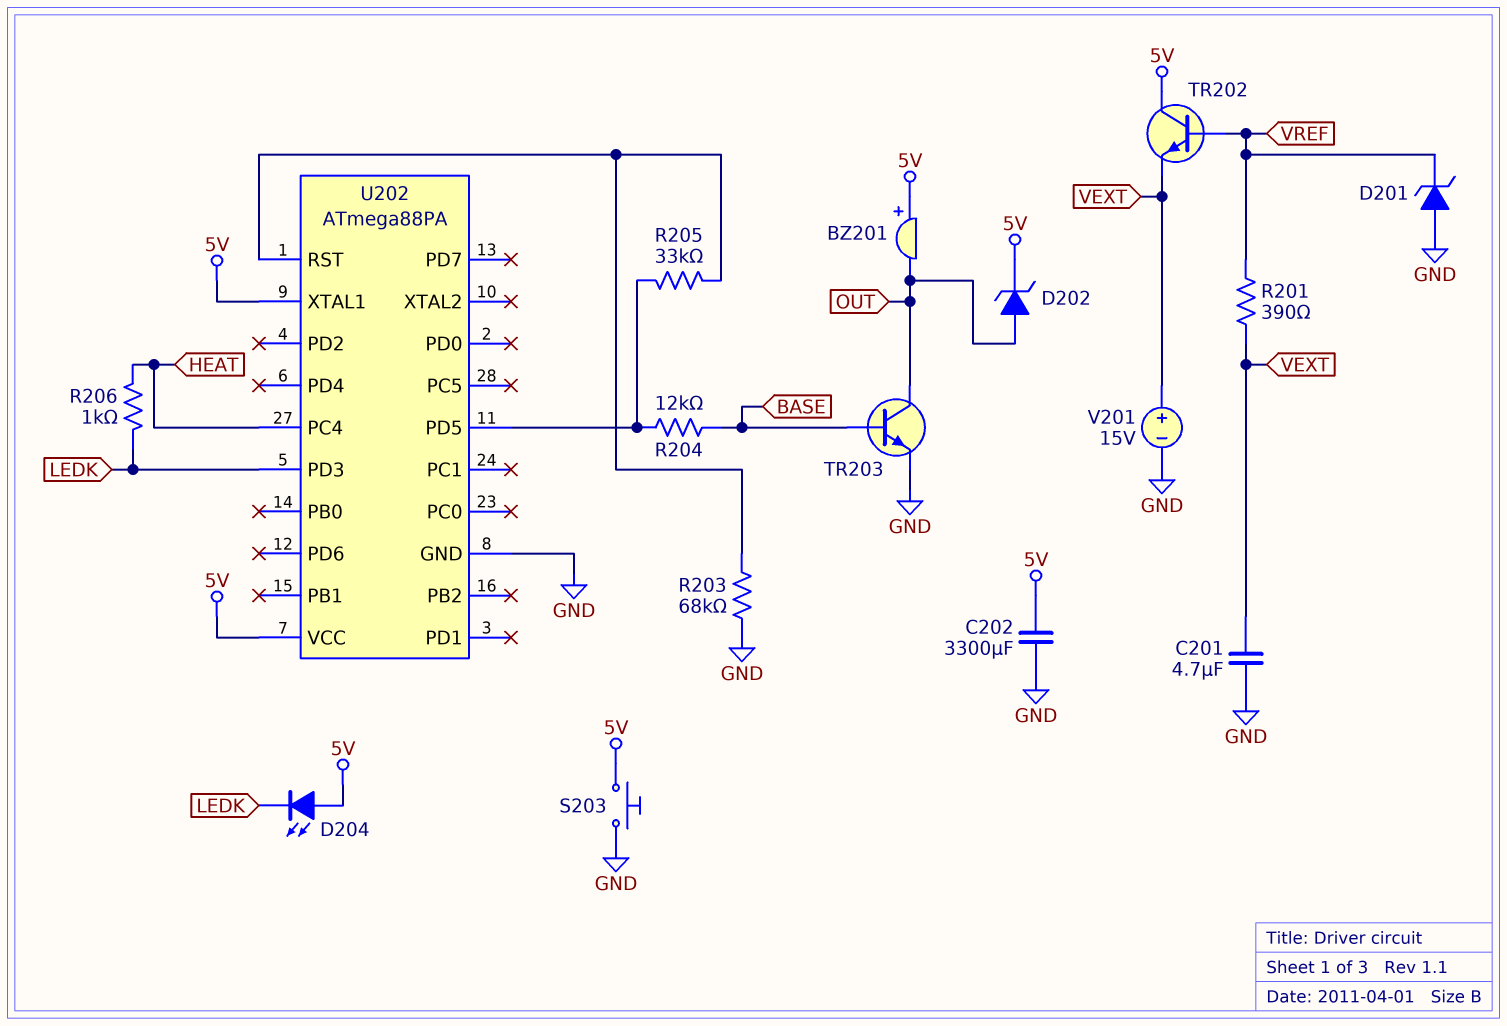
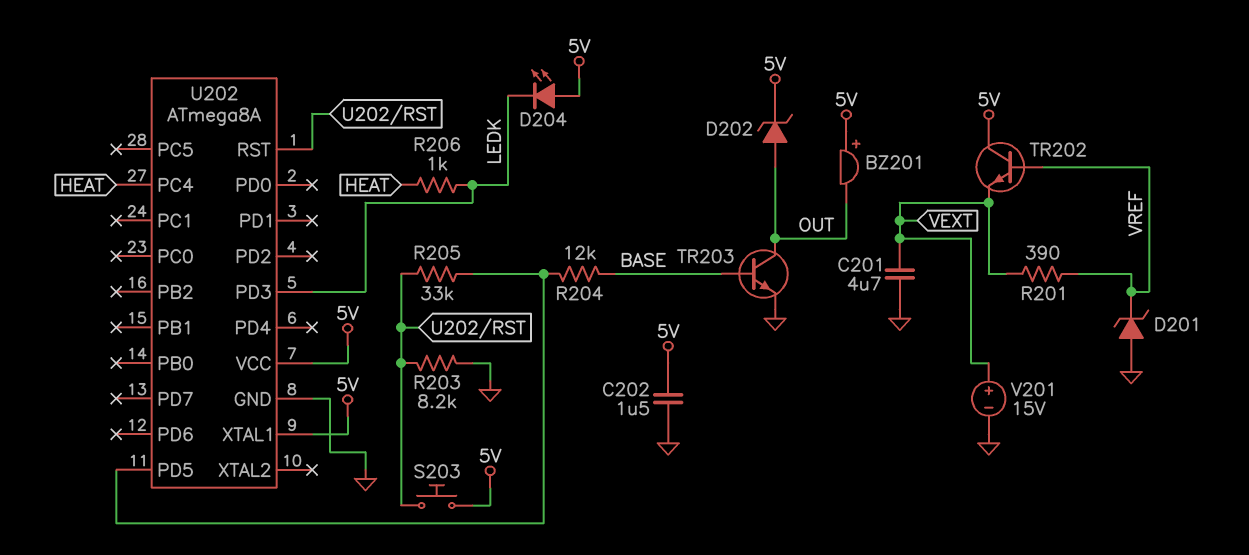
C202: 3300uF (5V, GND) -> 1.5uF (5V, GND)
R203: 68k (GND, U202/RST) -> 8.2k (GND, U202/RST)
S203: button (5V, GND) -> button (5V, U202/RST)
U202: ATmega88PA -> ATmega8A

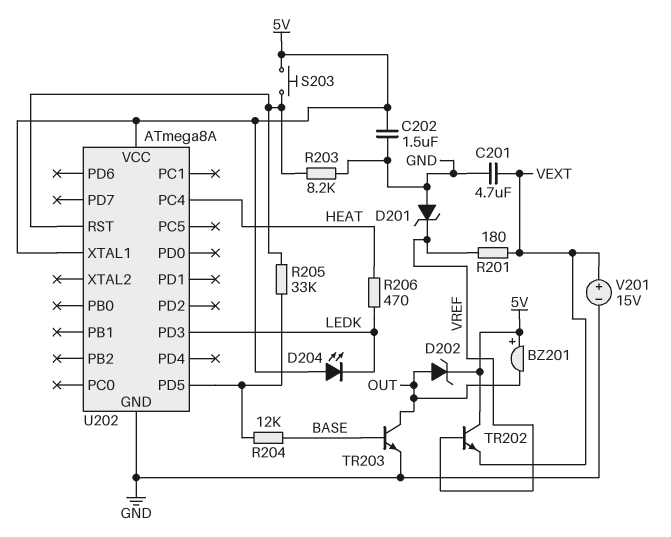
R201: 390 (VEXT, VREF) -> 180 (VEXT, VREF)
R206: 1k (HEAT, LEDK) -> 470 (HEAT, LEDK)

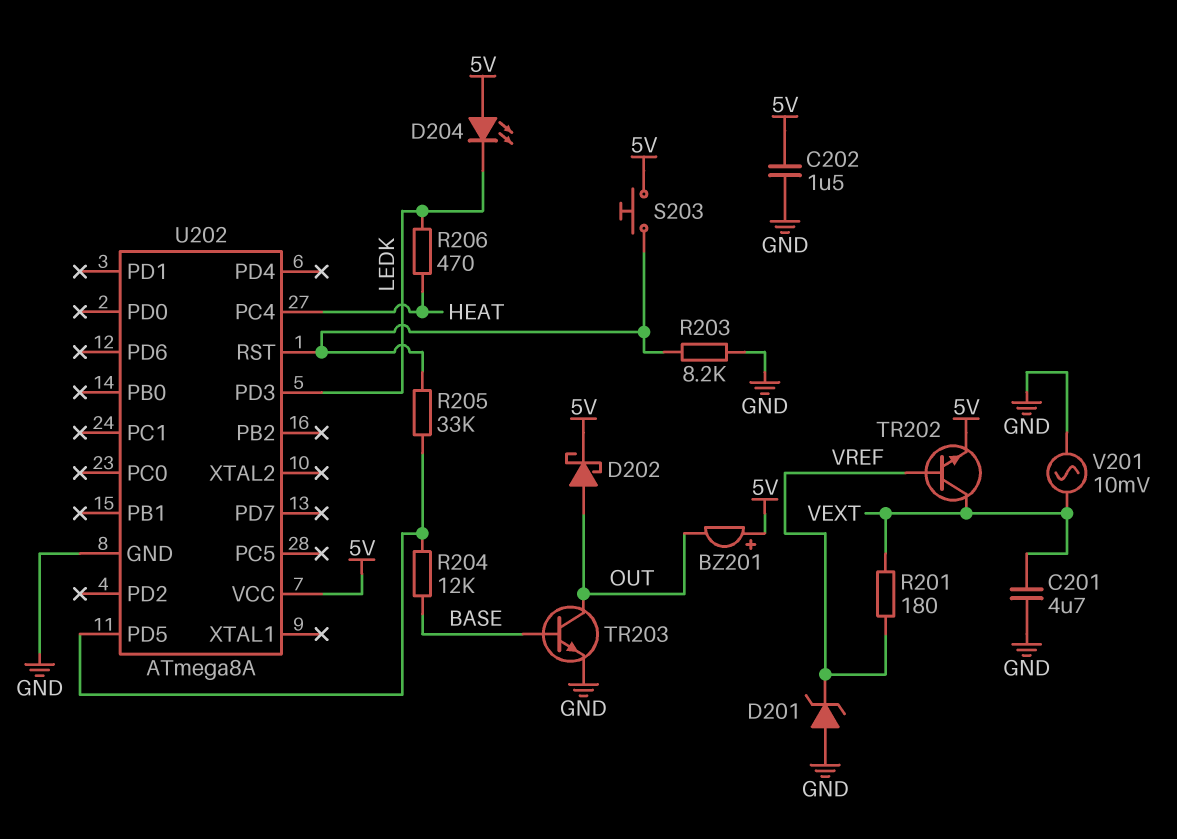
D202: zener (A OUT, K 5V) -> schottky (A OUT, K 5V)
TR202: NPN (B VREF, C 5V, E VEXT) -> NPN (B VREF, C VEXT, E 5V)
U202 pin XTAL1: 5V -> none
V201: 15V (plus VEXT, minus GND) -> AC 10mV (GND, VEXT)

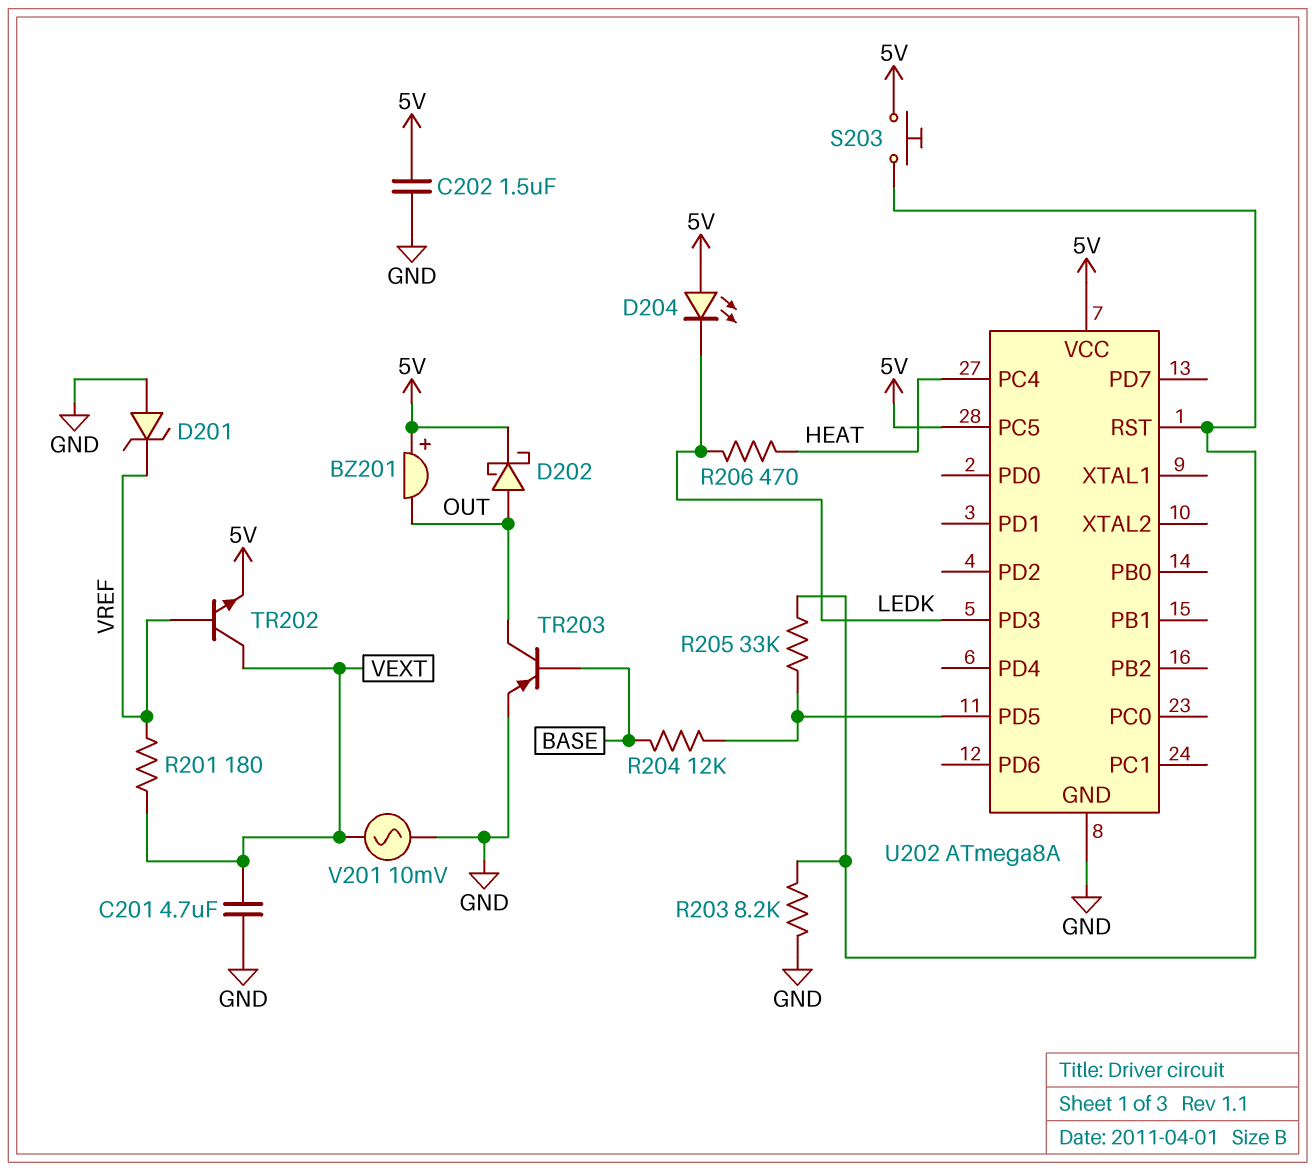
TR203: NPN (B BASE, C OUT, E GND) -> PNP (B BASE, C OUT, E GND)
U202 pin PC5: none -> 5V

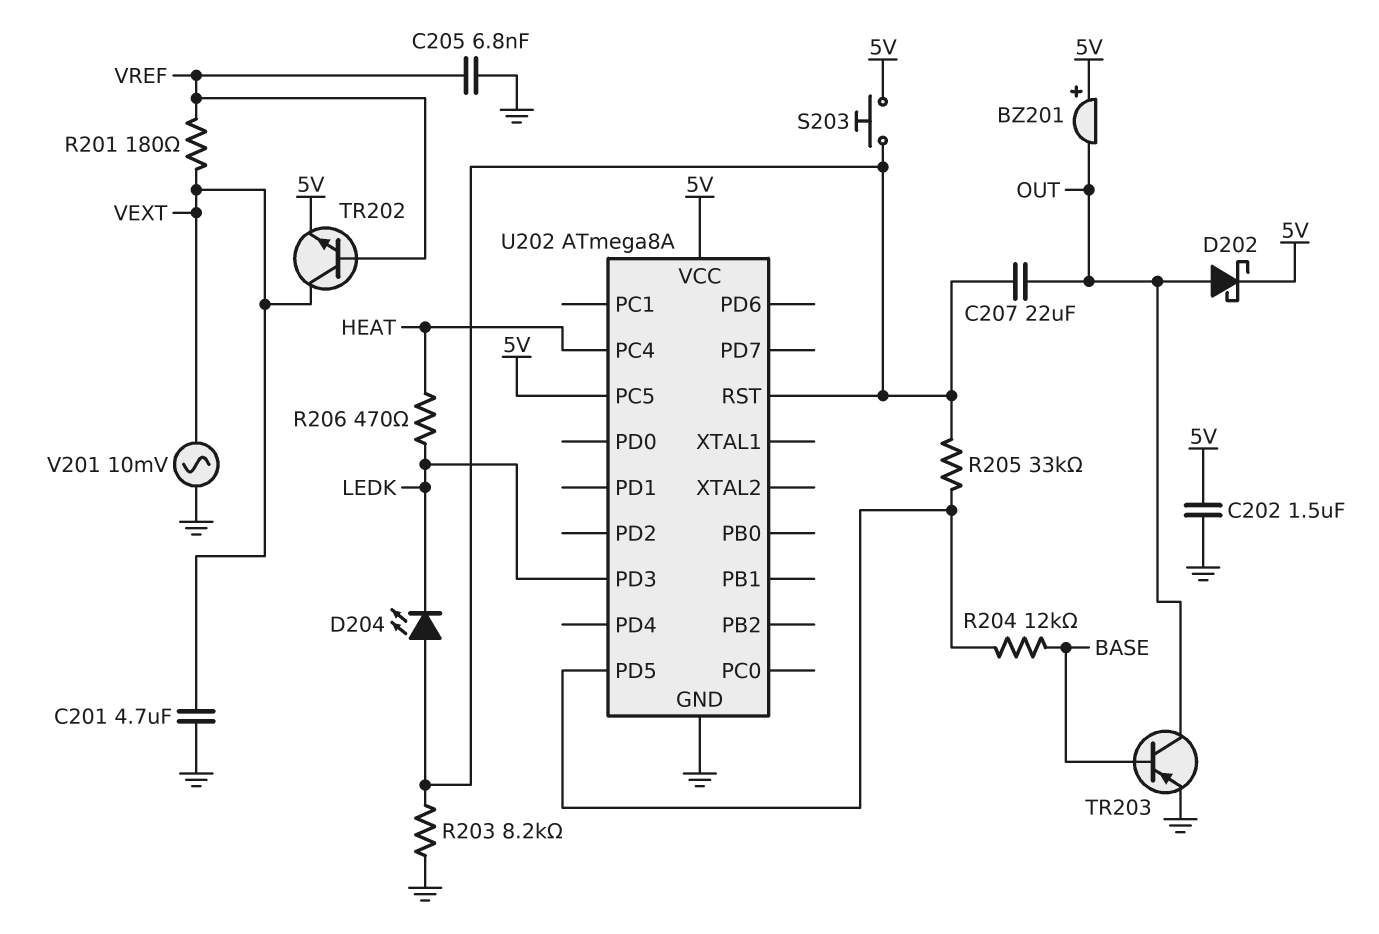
C205: none -> 6.8nF (GND, VREF)
C207: none -> 22uF (OUT, U202/RST)
D201: zener (A GND, K VREF) -> none
D204: LED (A 5V, K LEDK) -> LED (A U202/RST, K LEDK)

